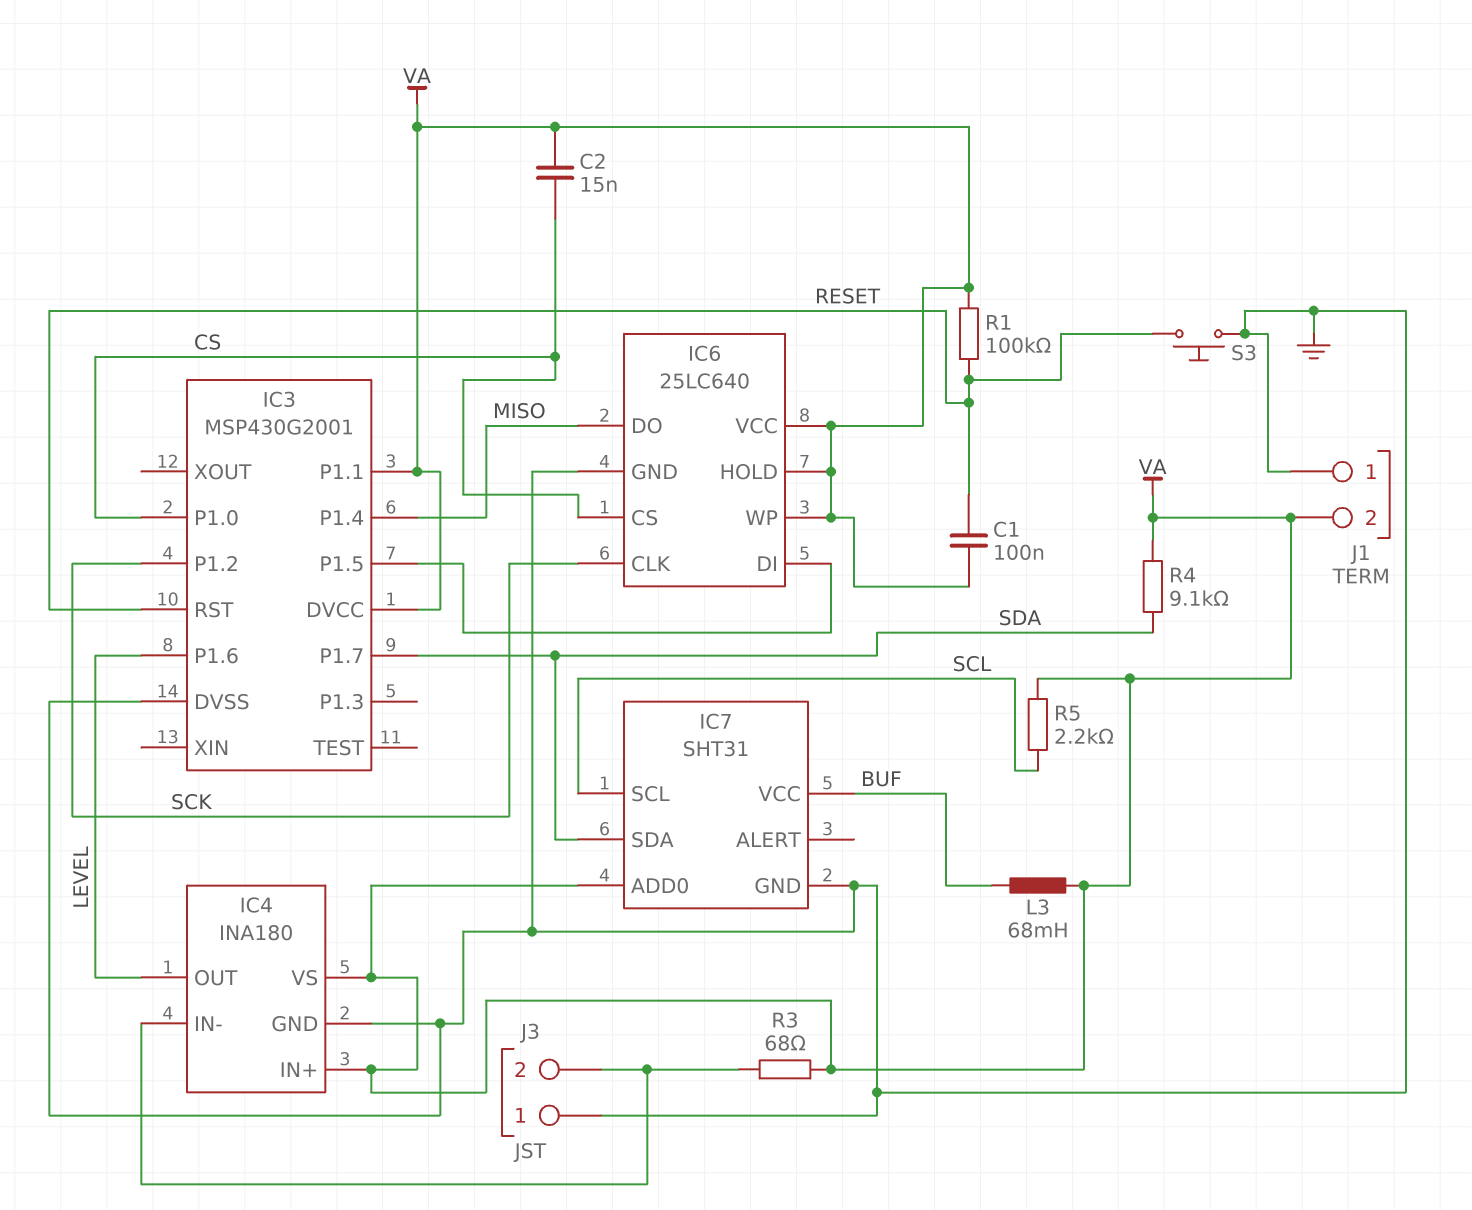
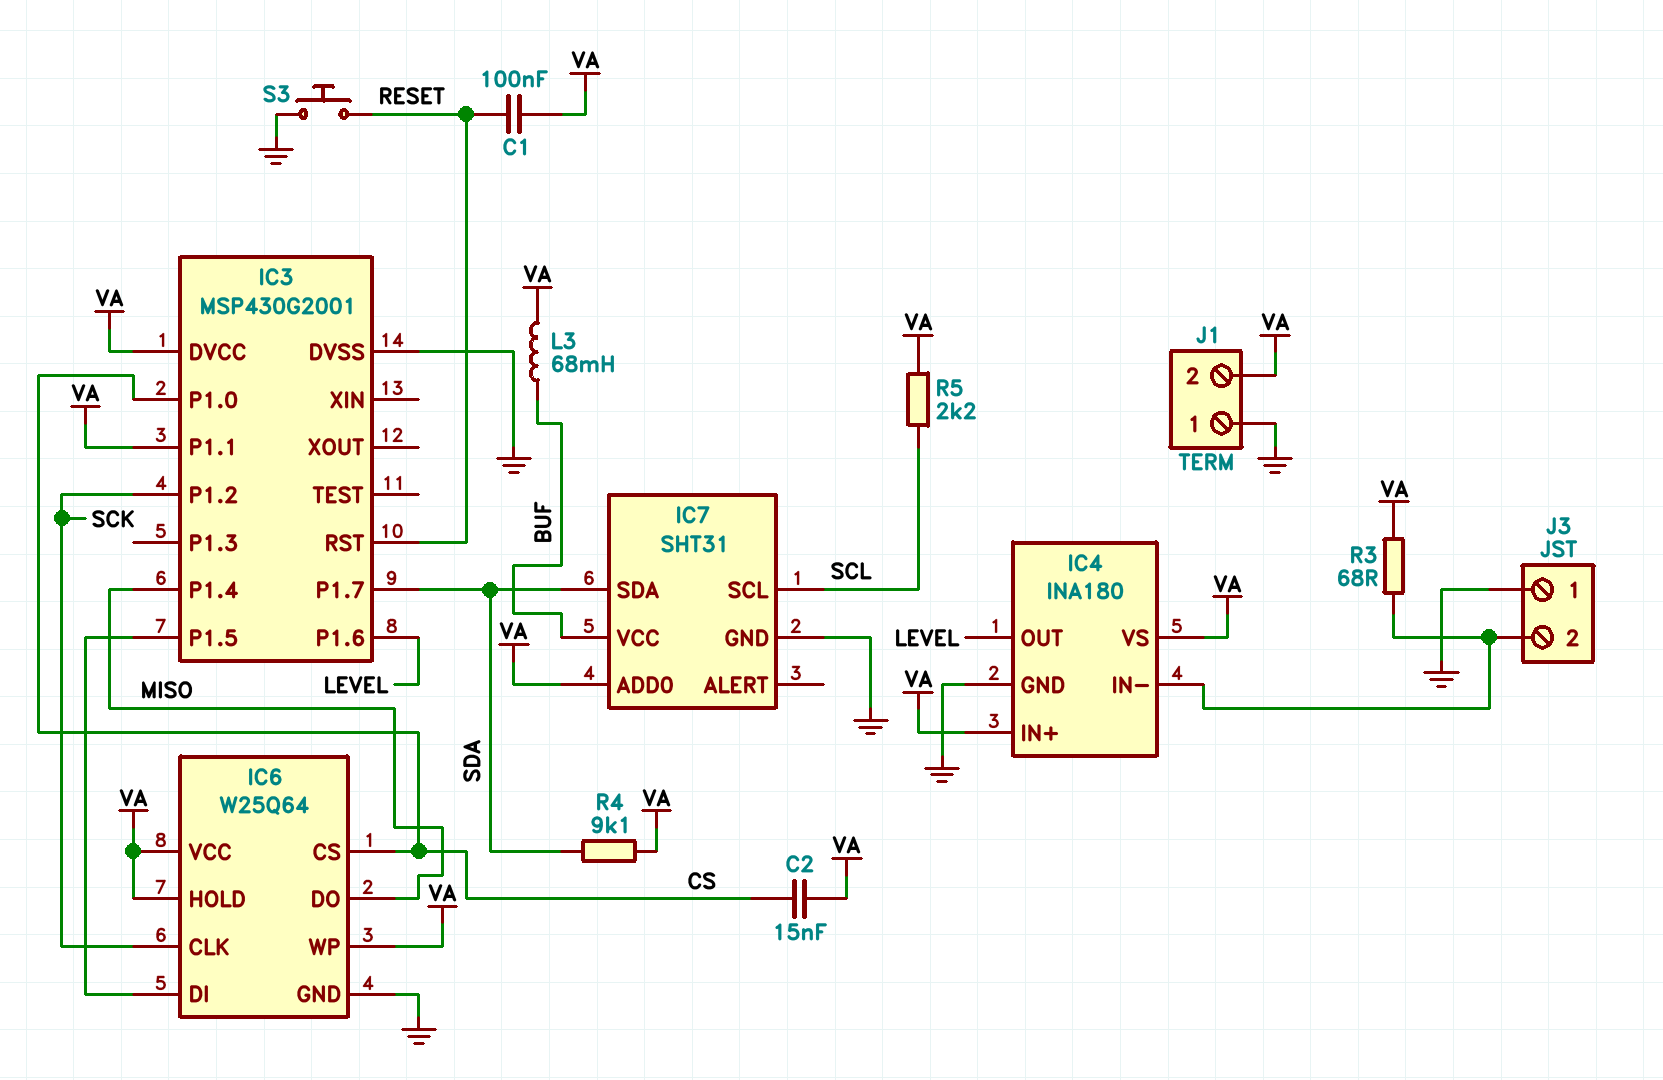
IC6: 25LC640 -> W25Q64
R1: 100k (RESET, VA) -> none

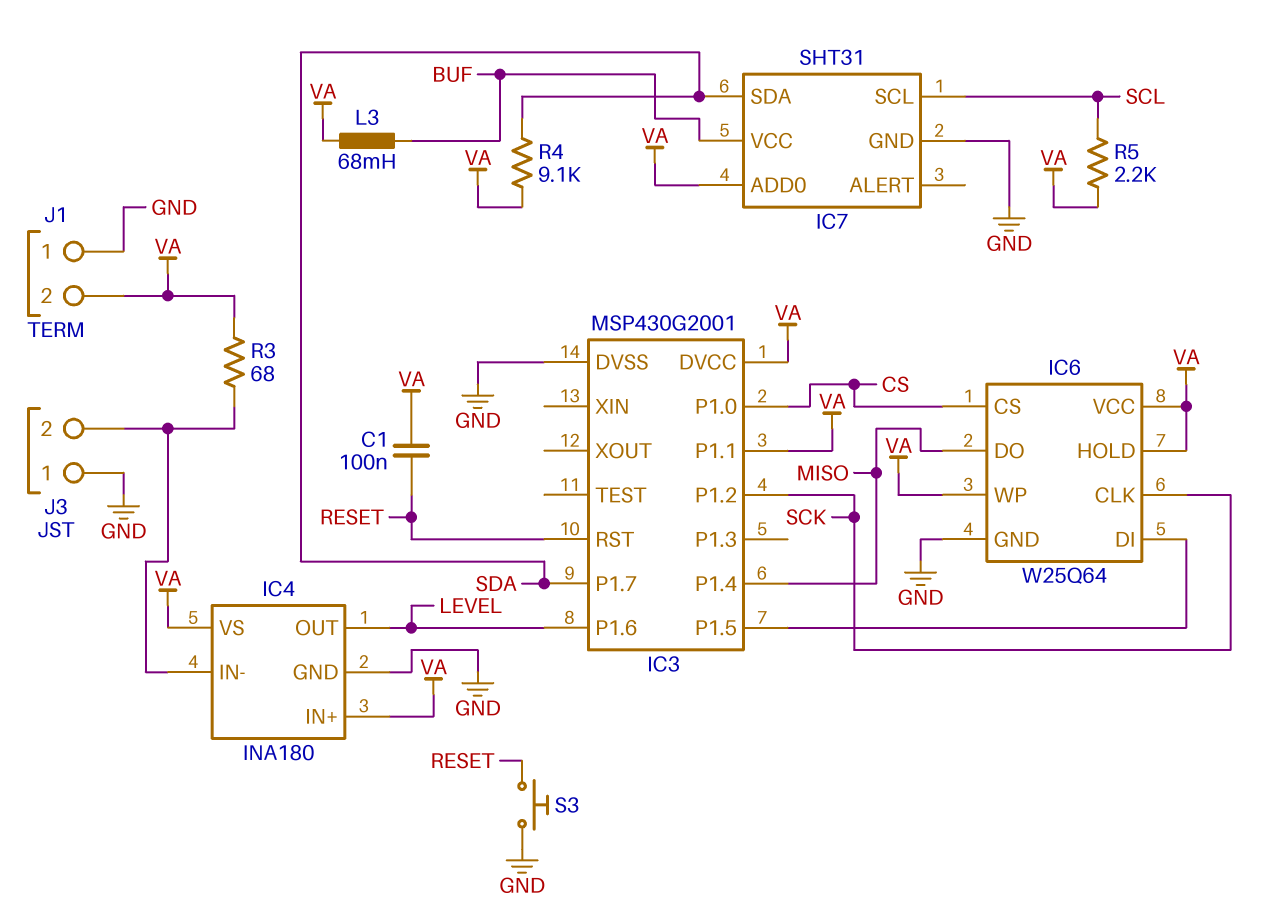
C2: 15nF (CS, VA) -> none

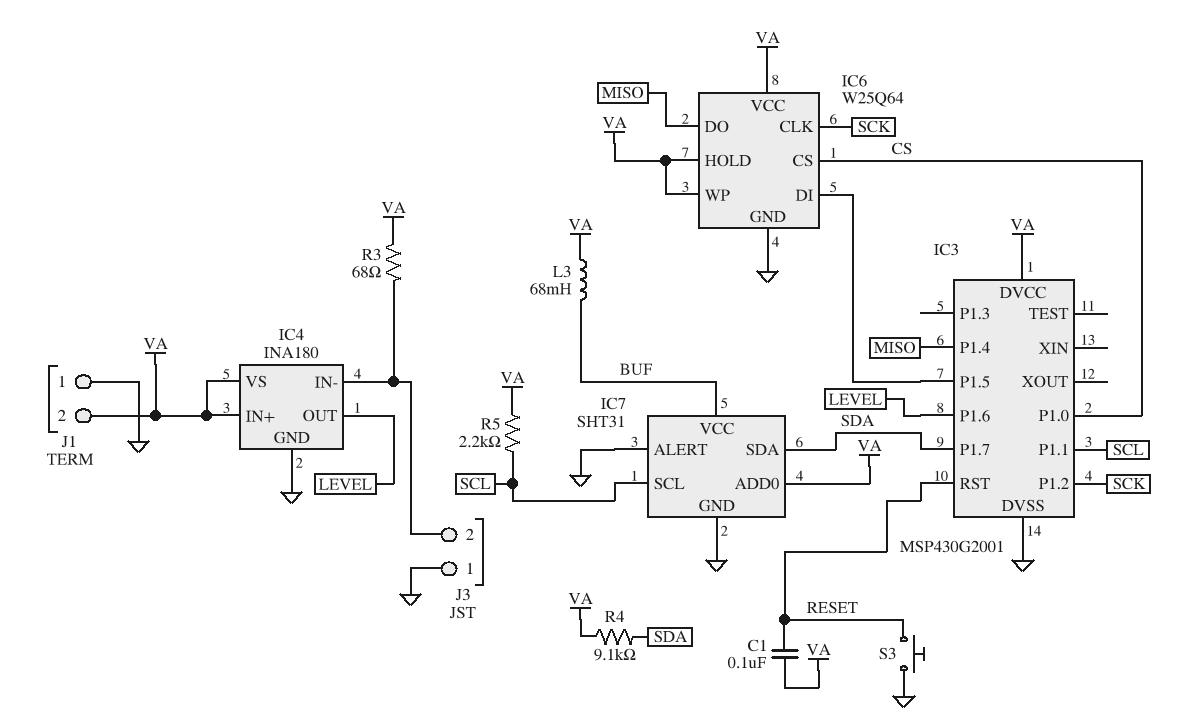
IC3 pin P1.1: VA -> SCL
IC7 pin ALERT: none -> GND

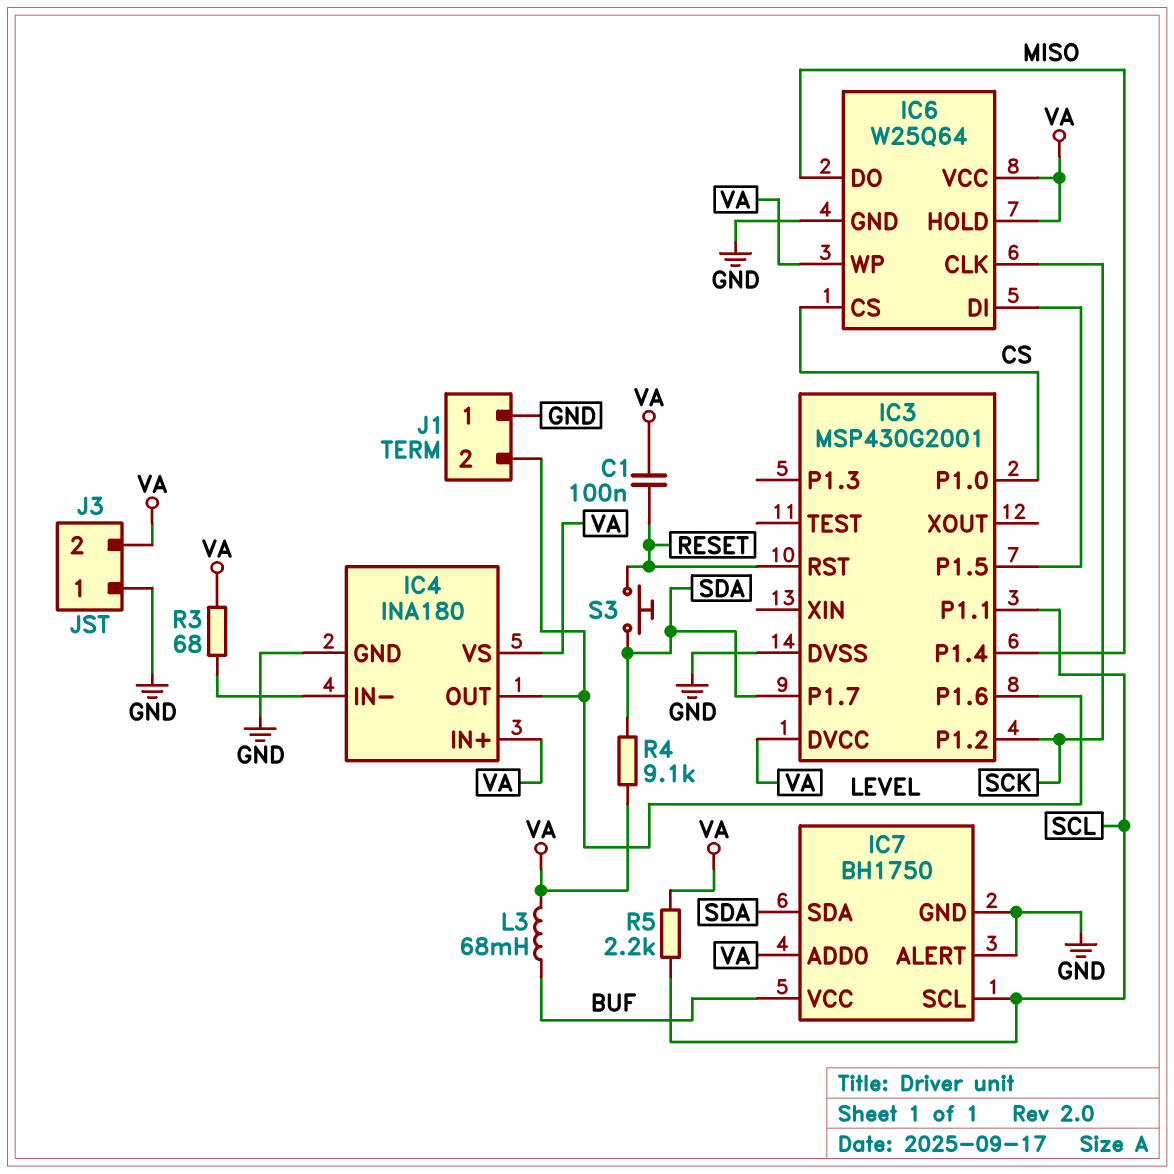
IC7: SHT31 -> BH1750
J1 pin 2: VA -> LEVEL
J3 pin 2: IC4/IN- -> VA
S3: button (GND, RESET) -> button (RESET, SDA)

